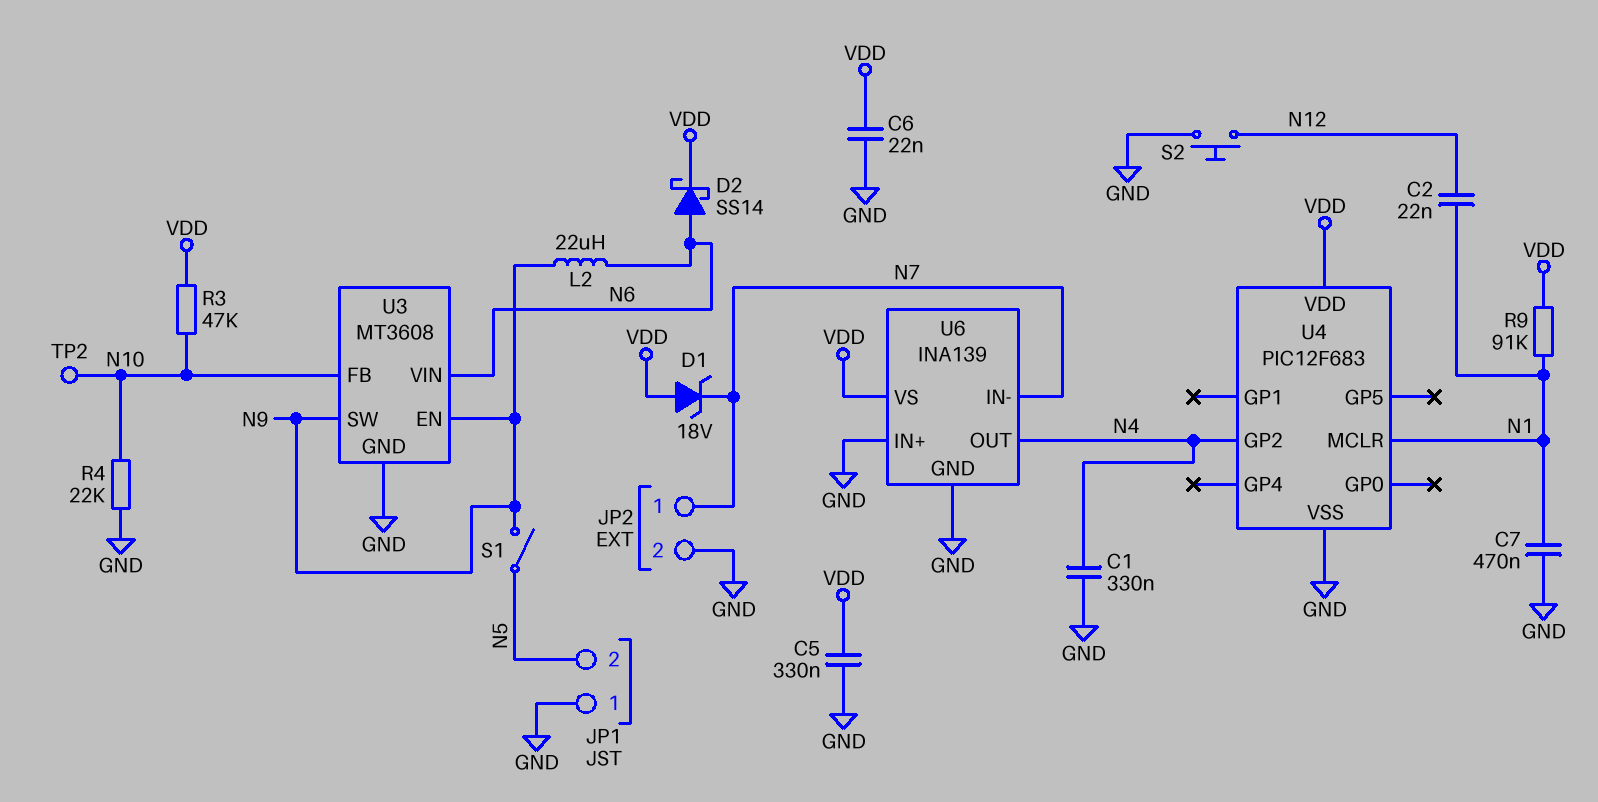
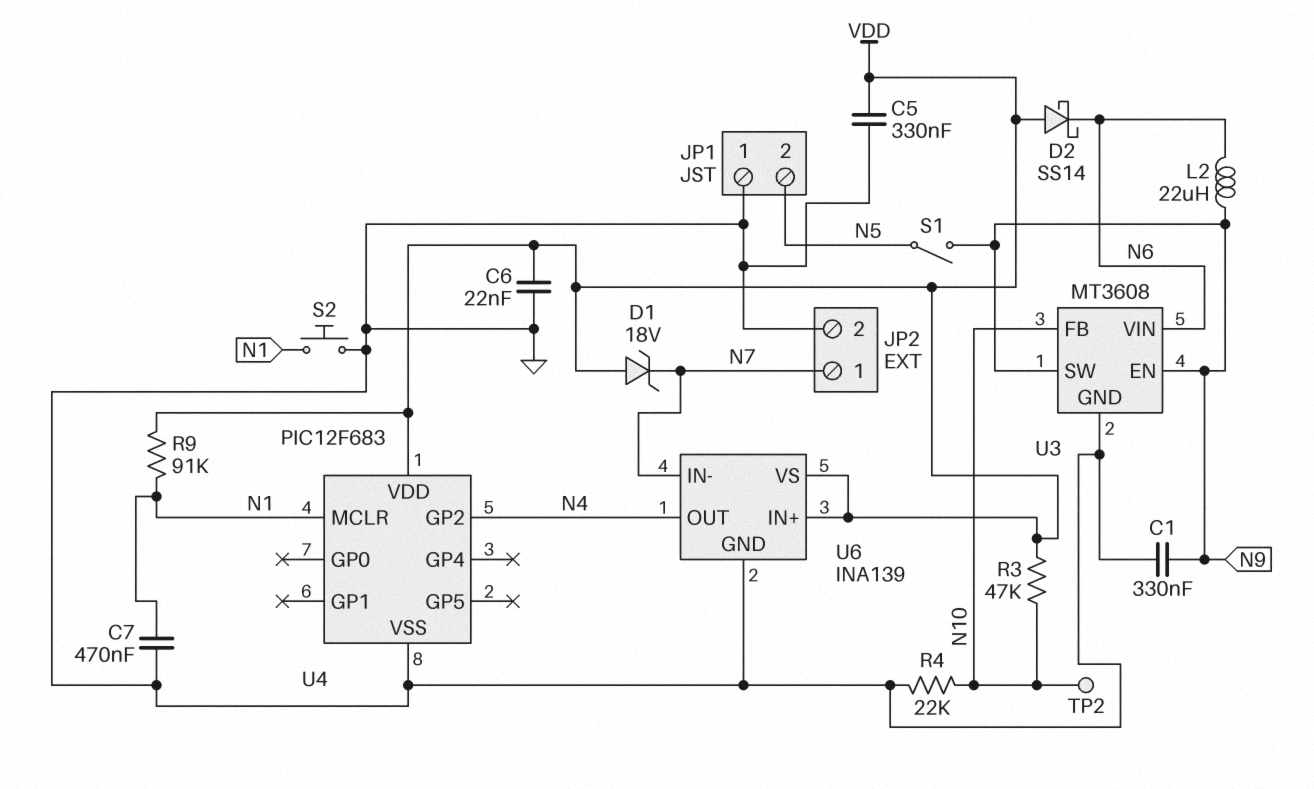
C1: 330nF (GND, N4) -> 330nF (GND, N9)
C2: 22nF (N1, N12) -> none
D2: schottky SS14 (A N6, K VDD) -> schottky SS14 (A VDD, K N6)
S2: button (GND, N12) -> button (GND, N1)
U6 pin IN+: GND -> VDD

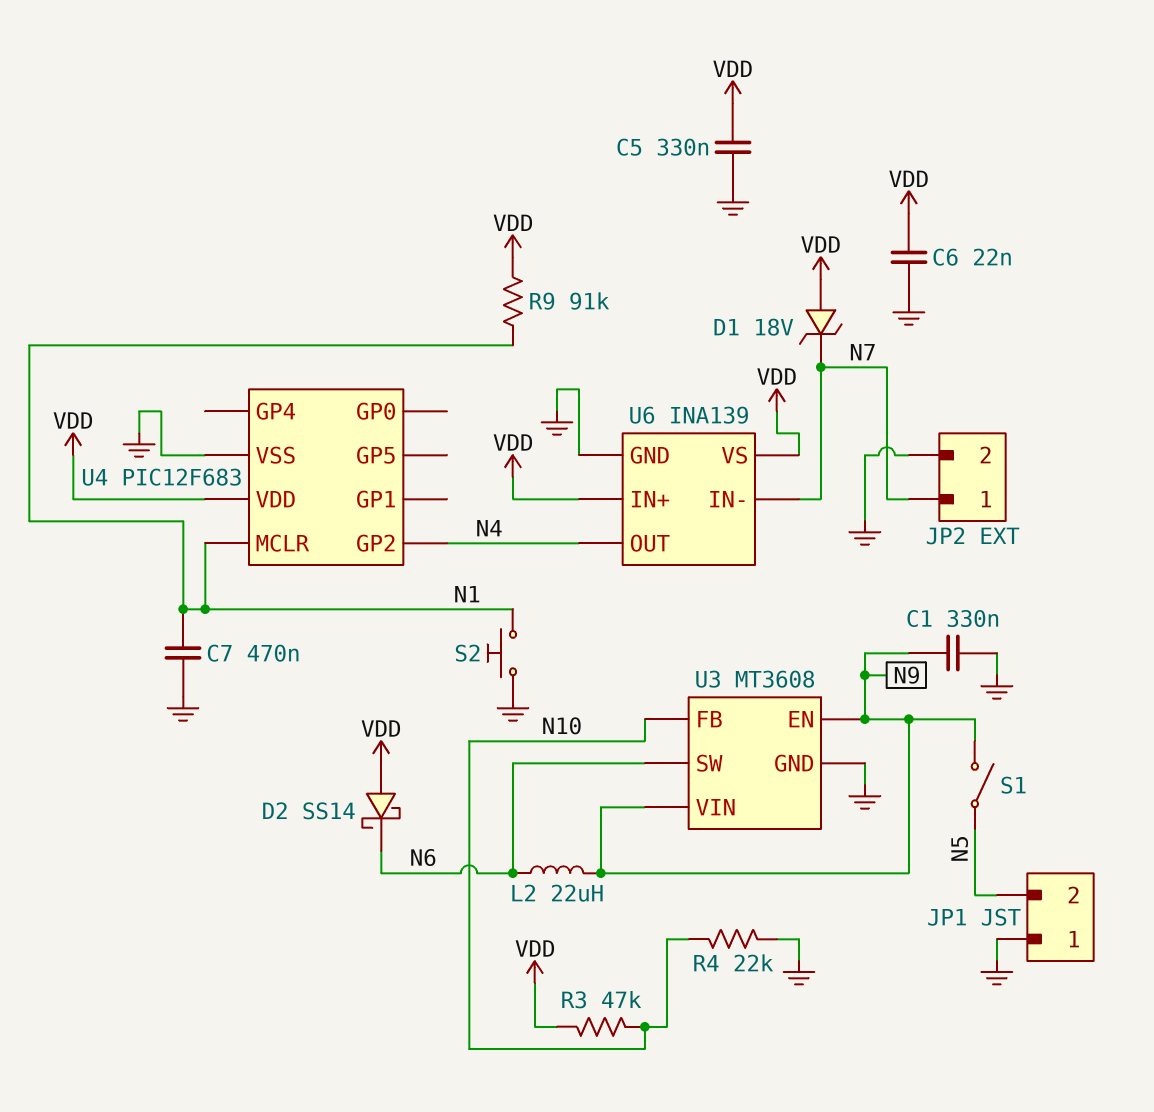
TP2: test point (N10) -> none
U3 pin SW: N9 -> N6
U3 pin VIN: N6 -> N9

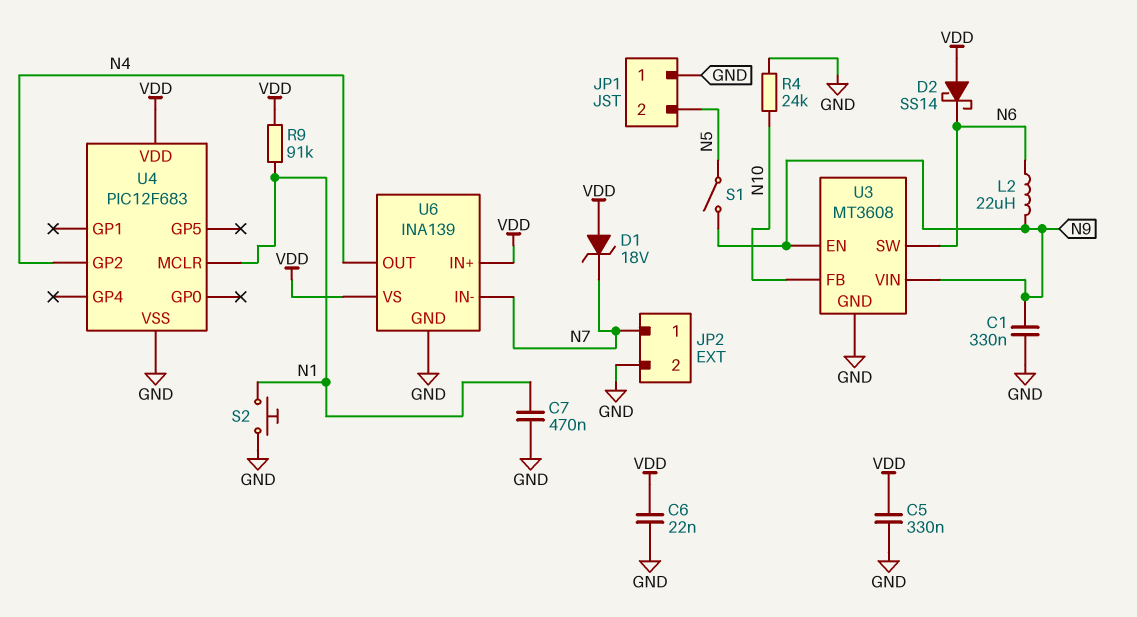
R3: 47k (N10, VDD) -> none
R4: 22k (GND, N10) -> 24k (GND, N10)

